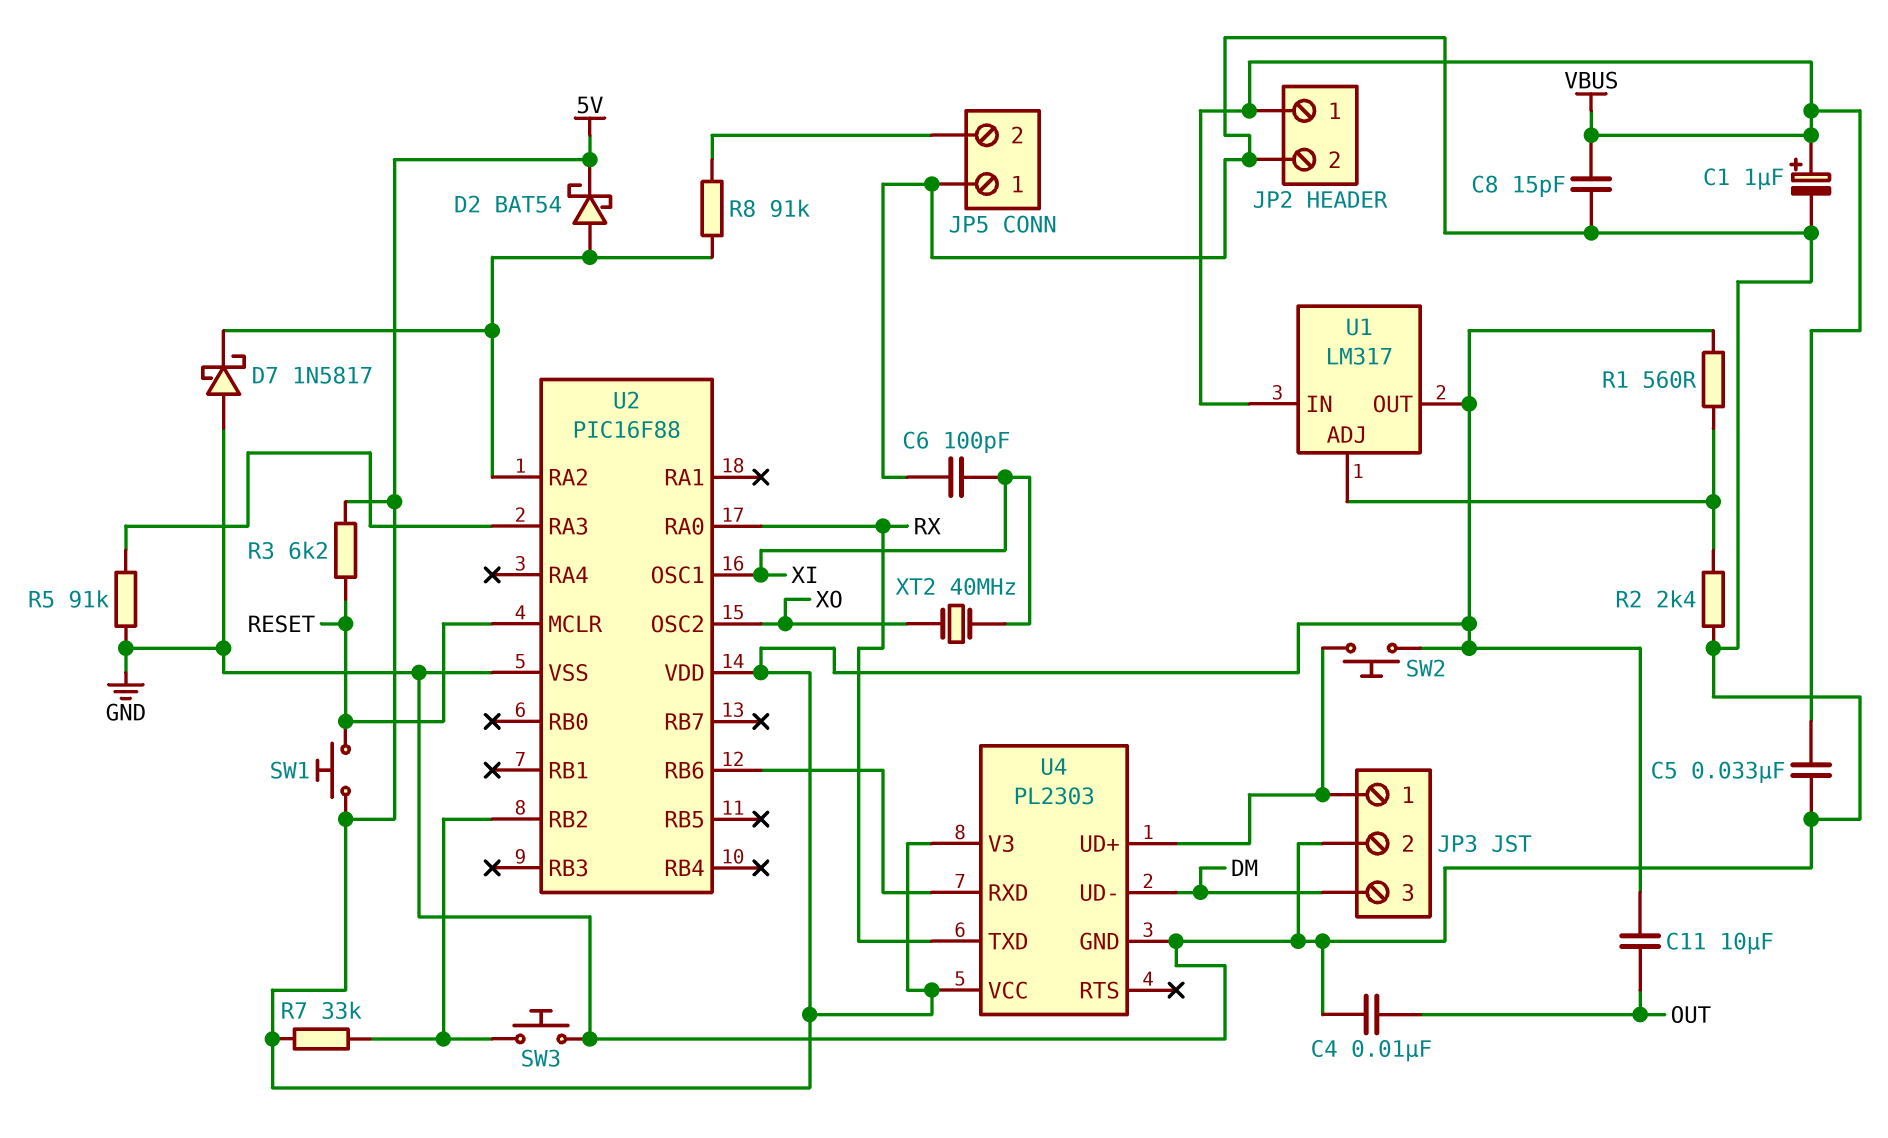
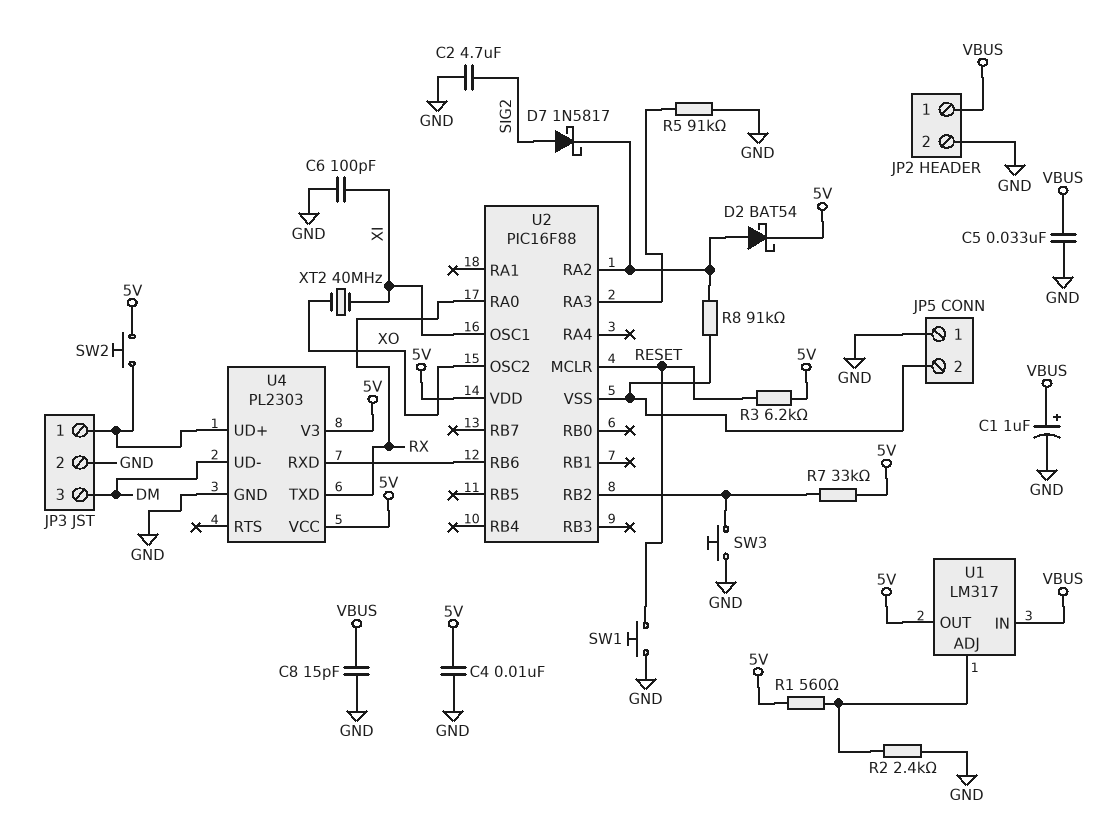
C2: none -> 4.7uF (GND, SIG2)
C4: 10nF (GND, OUT) -> 10nF (5V, GND)
C11: 10uF (5V, OUT) -> none
D7: schottky 1N5817 (A GND, K U2/RA2) -> schottky 1N5817 (A SIG2, K U2/RA2)
SW1: button (5V, RESET) -> button (GND, RESET)
U2 pin VSS: GND -> JP5/2

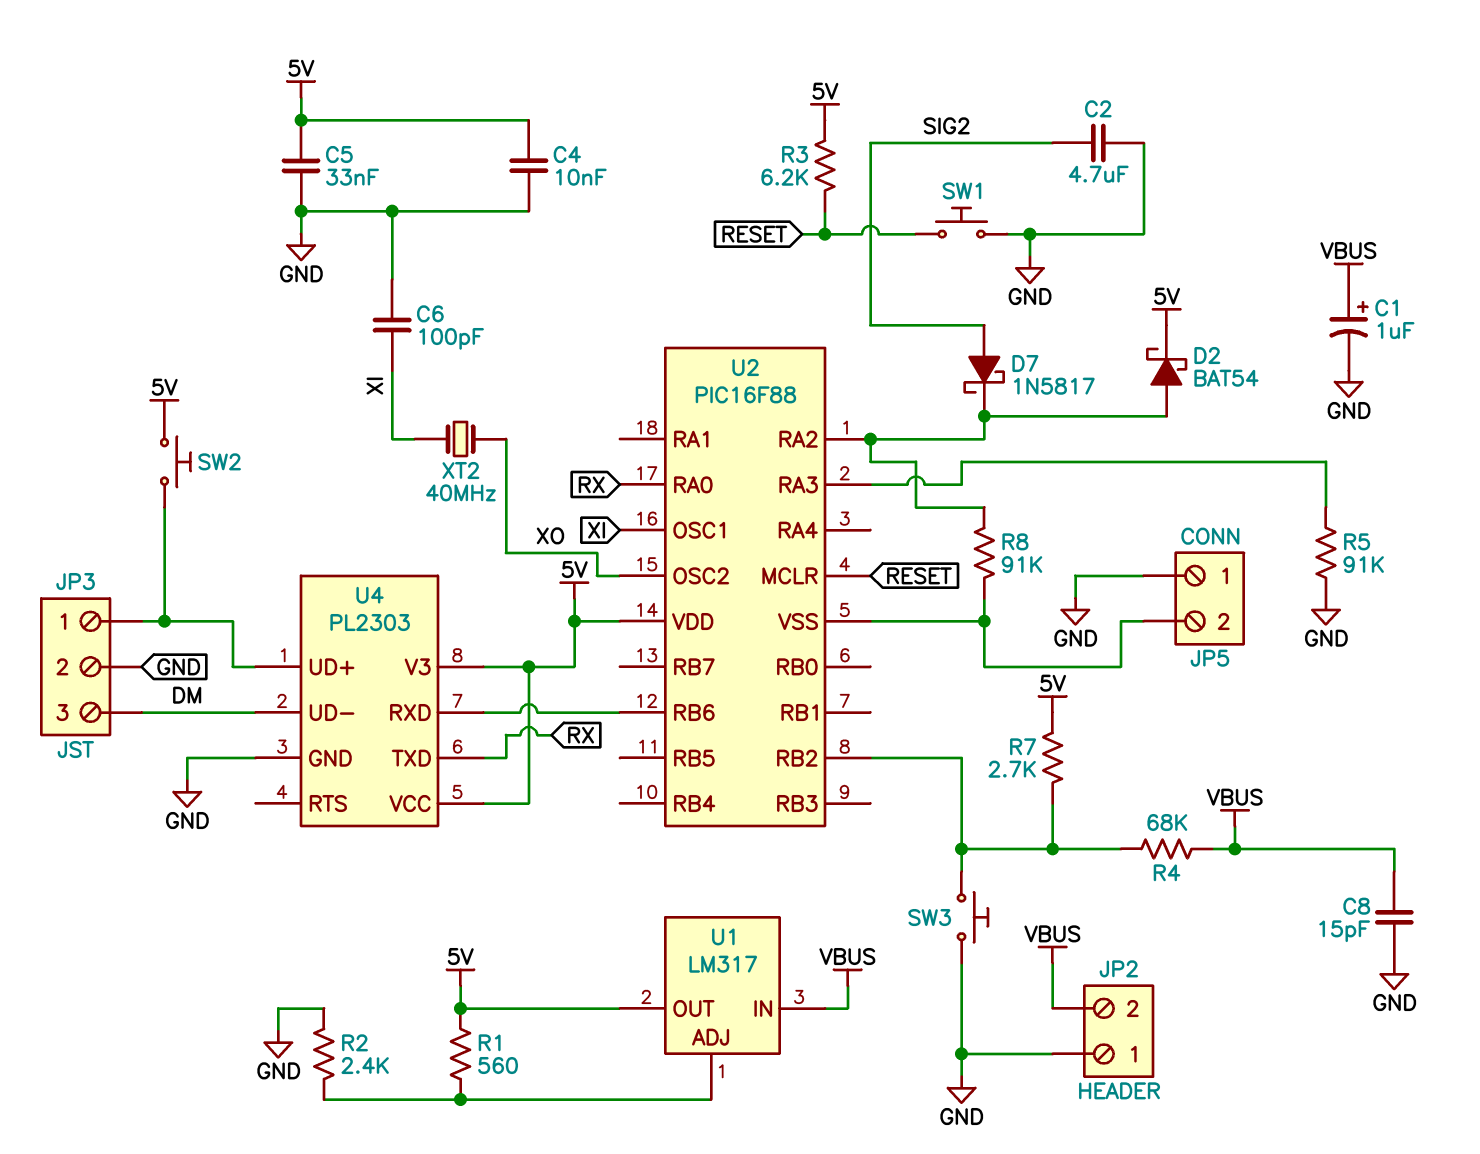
C5: 33nF (GND, VBUS) -> 33nF (5V, GND)
JP2 pin 1: VBUS -> GND
JP2 pin 2: GND -> VBUS
R4: none -> 68k (U2/RB2, VBUS)
R7: 33k (5V, U2/RB2) -> 2.7k (5V, U2/RB2)

